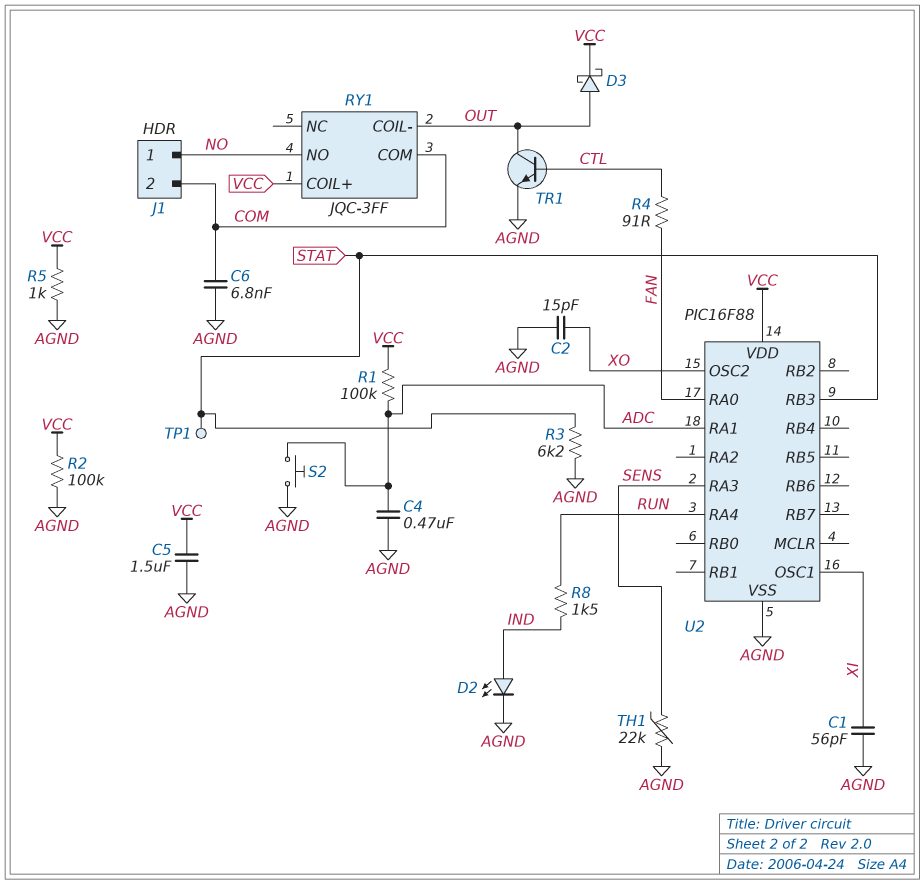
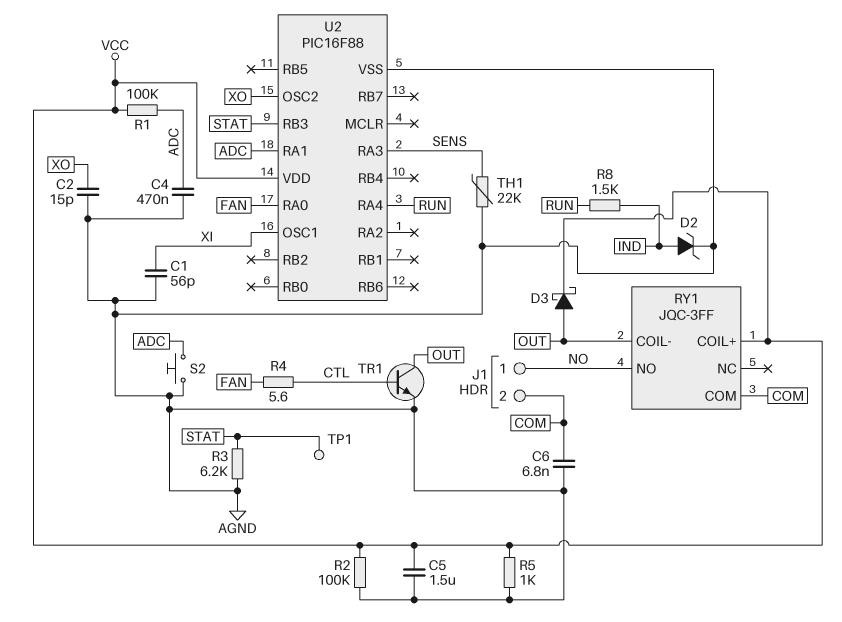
D2: LED (A IND, K AGND) -> zener (A IND, K AGND)
R4: 91 (CTL, FAN) -> 5.6 (CTL, FAN)

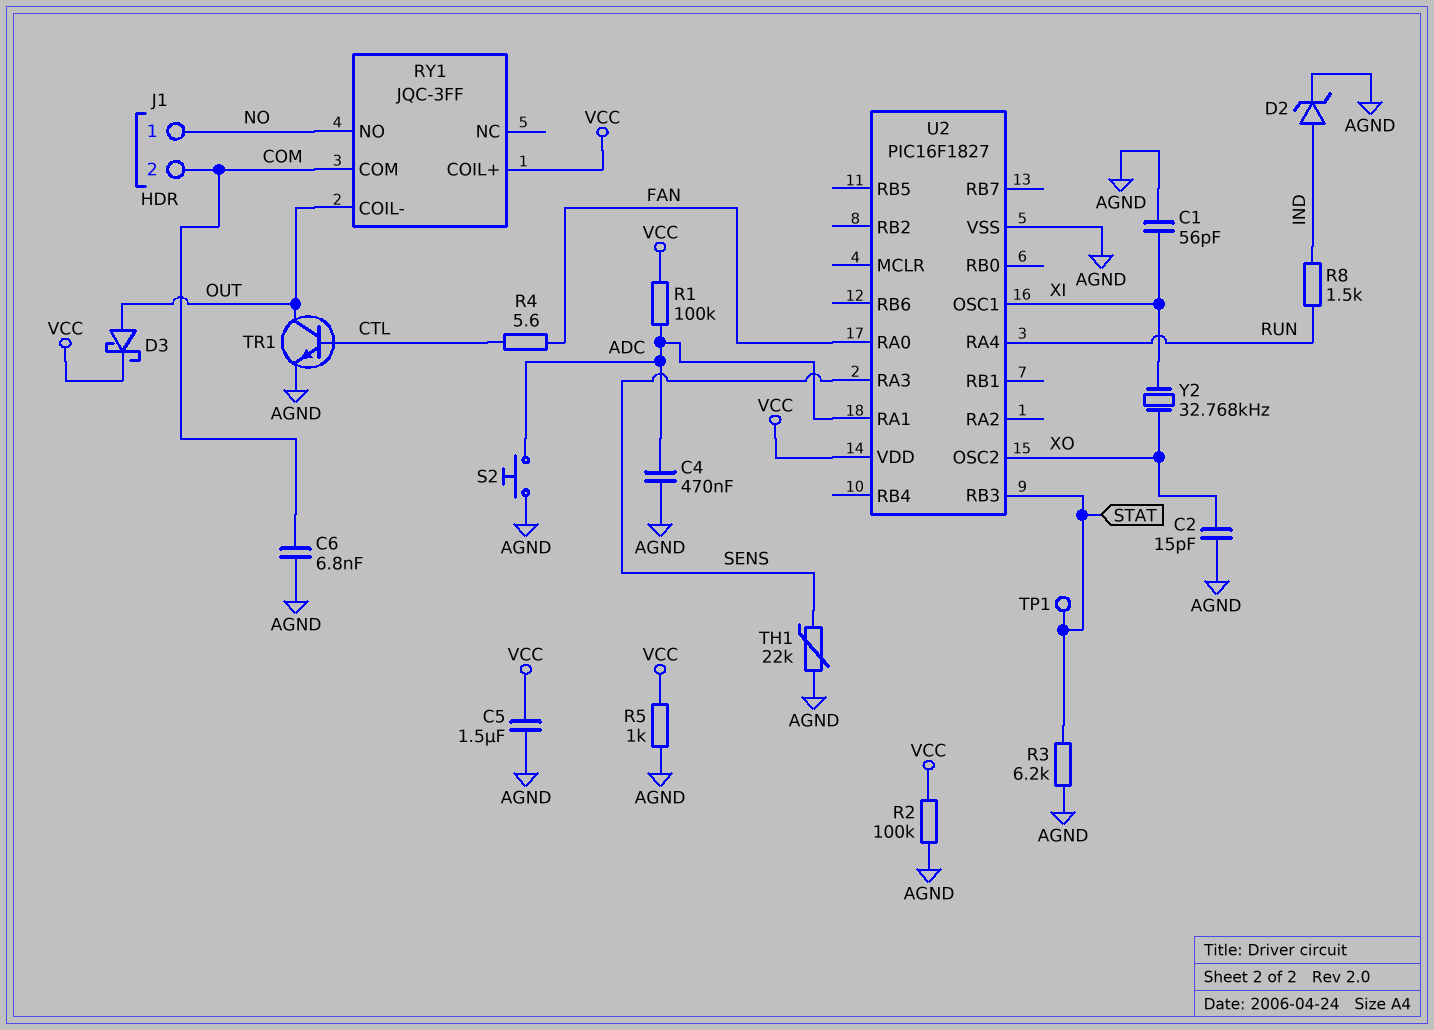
U2: PIC16F88 -> PIC16F1827
Y2: none -> 32.768kHz (XI, XO)

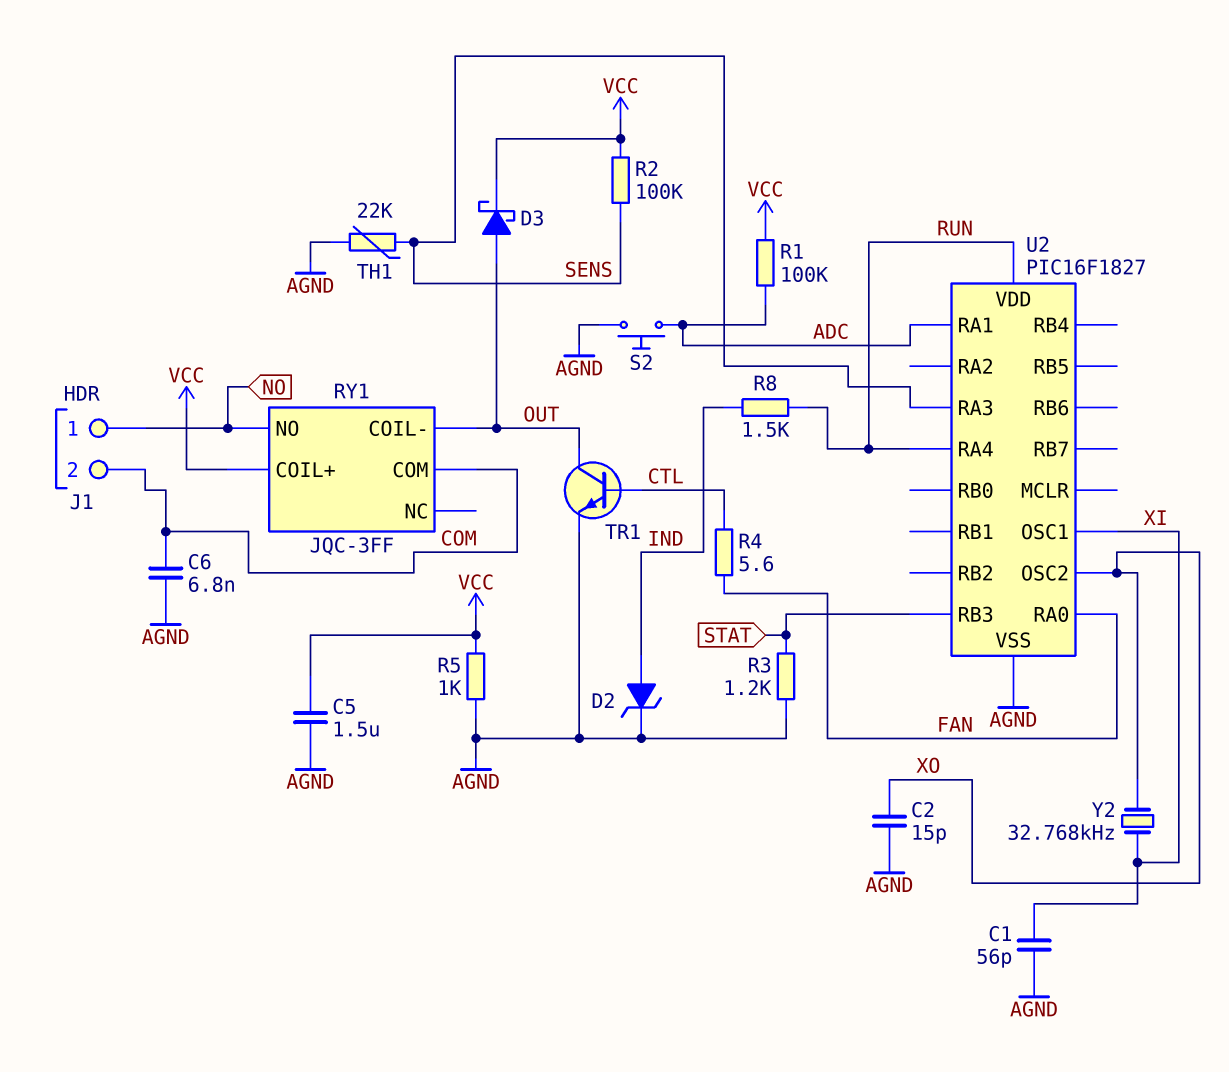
C4: 470nF (ADC, AGND) -> none
R2: 100k (AGND, VCC) -> 100k (SENS, VCC)
R3: 6.2k (AGND, STAT) -> 1.2k (AGND, STAT)
TP1: test point (STAT) -> none
U2 pin VDD: VCC -> RUN

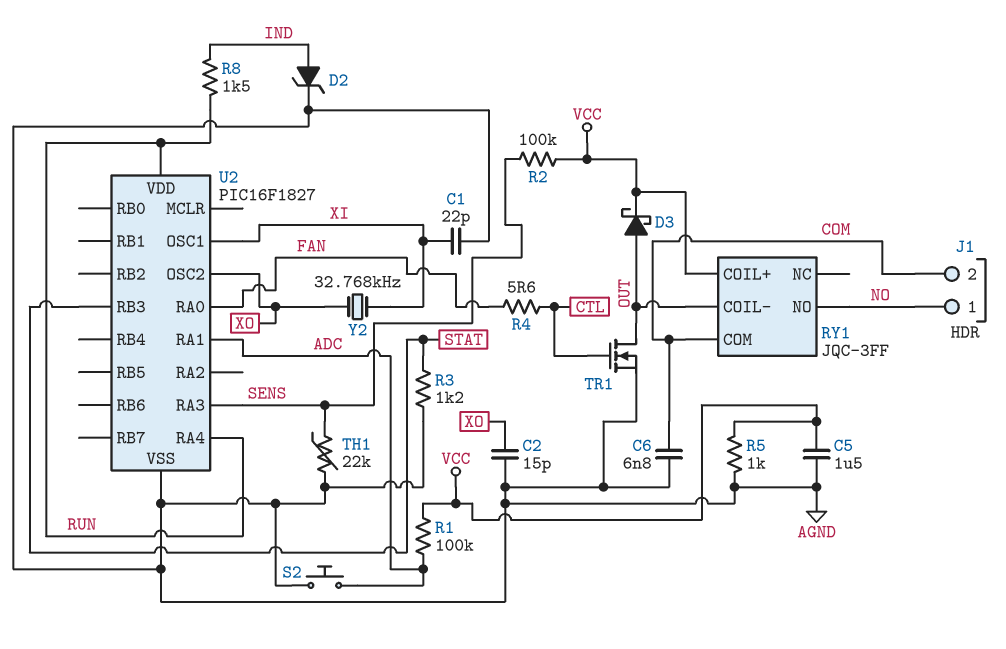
C1: 56pF (AGND, XI) -> 22pF (AGND, XI)
TR1: NPN (B CTL, C OUT, E AGND) -> NMOS (G CTL, D OUT, S AGND)

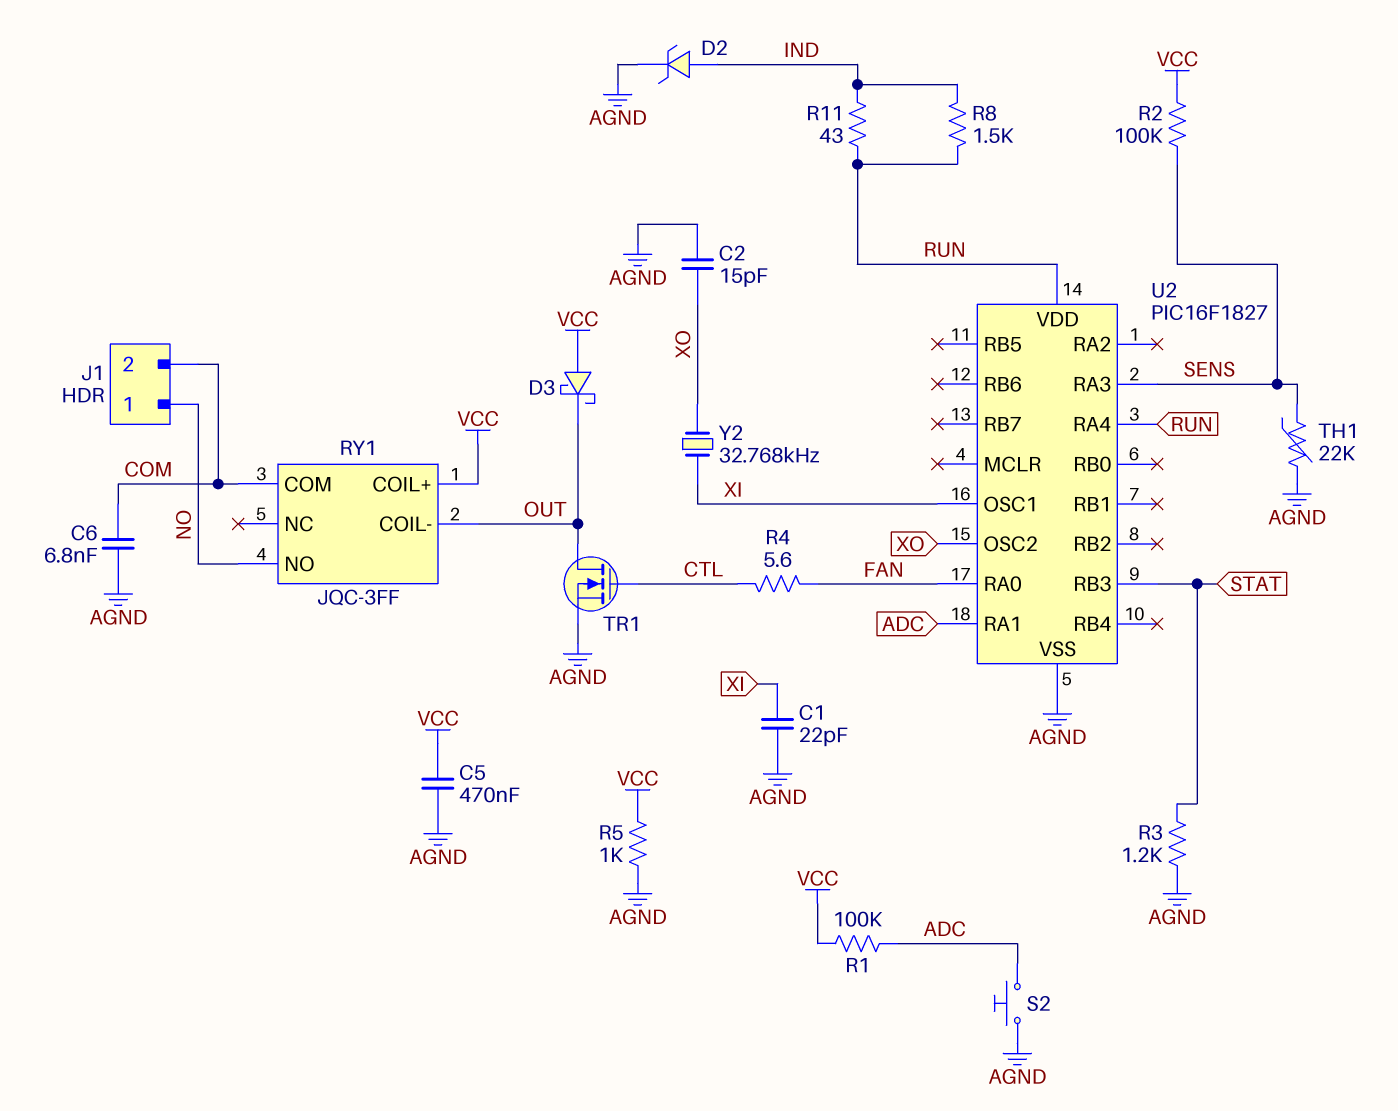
C5: 1.5uF (AGND, VCC) -> 470nF (AGND, VCC)
D3: schottky (A OUT, K VCC) -> schottky (A VCC, K OUT)
R11: none -> 43 (IND, RUN)

